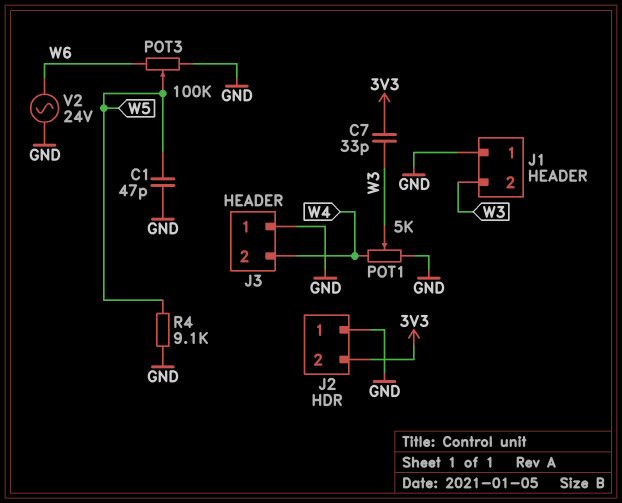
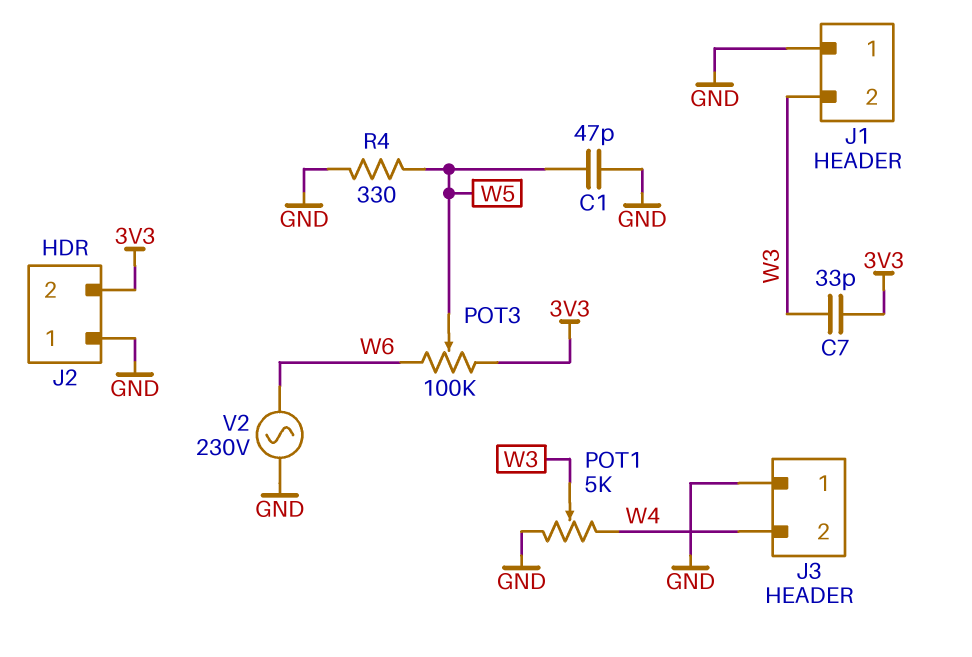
POT3: 100k (GND, W6, wiper W5) -> 100k (3V3, W6, wiper W5)
R4: 9.1k (GND, W5) -> 330 (GND, W5)
V2: AC 24V (GND, W6) -> AC 230V (GND, W6)

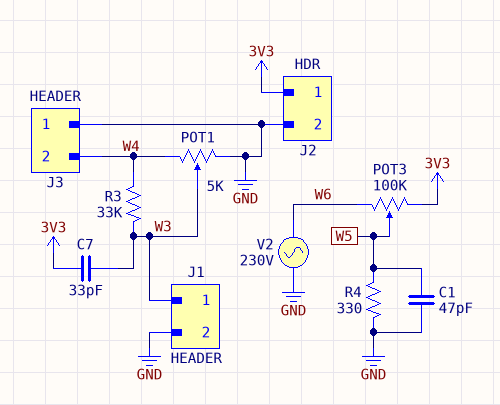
J1 pin 1: GND -> W3
J1 pin 2: W3 -> GND
J2 pin 1: GND -> 3V3
J2 pin 2: 3V3 -> GND
R3: none -> 33k (W3, W4)

